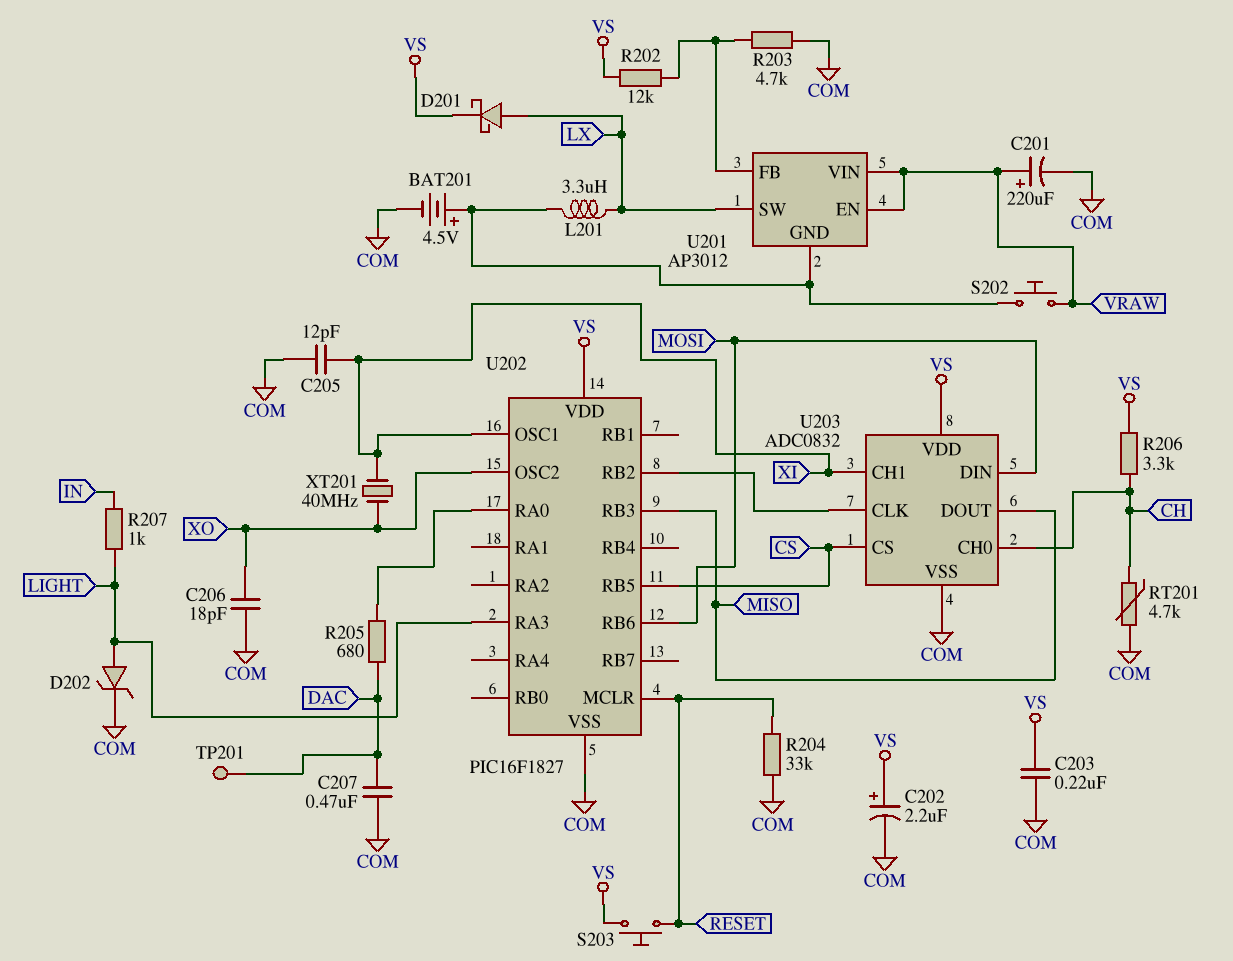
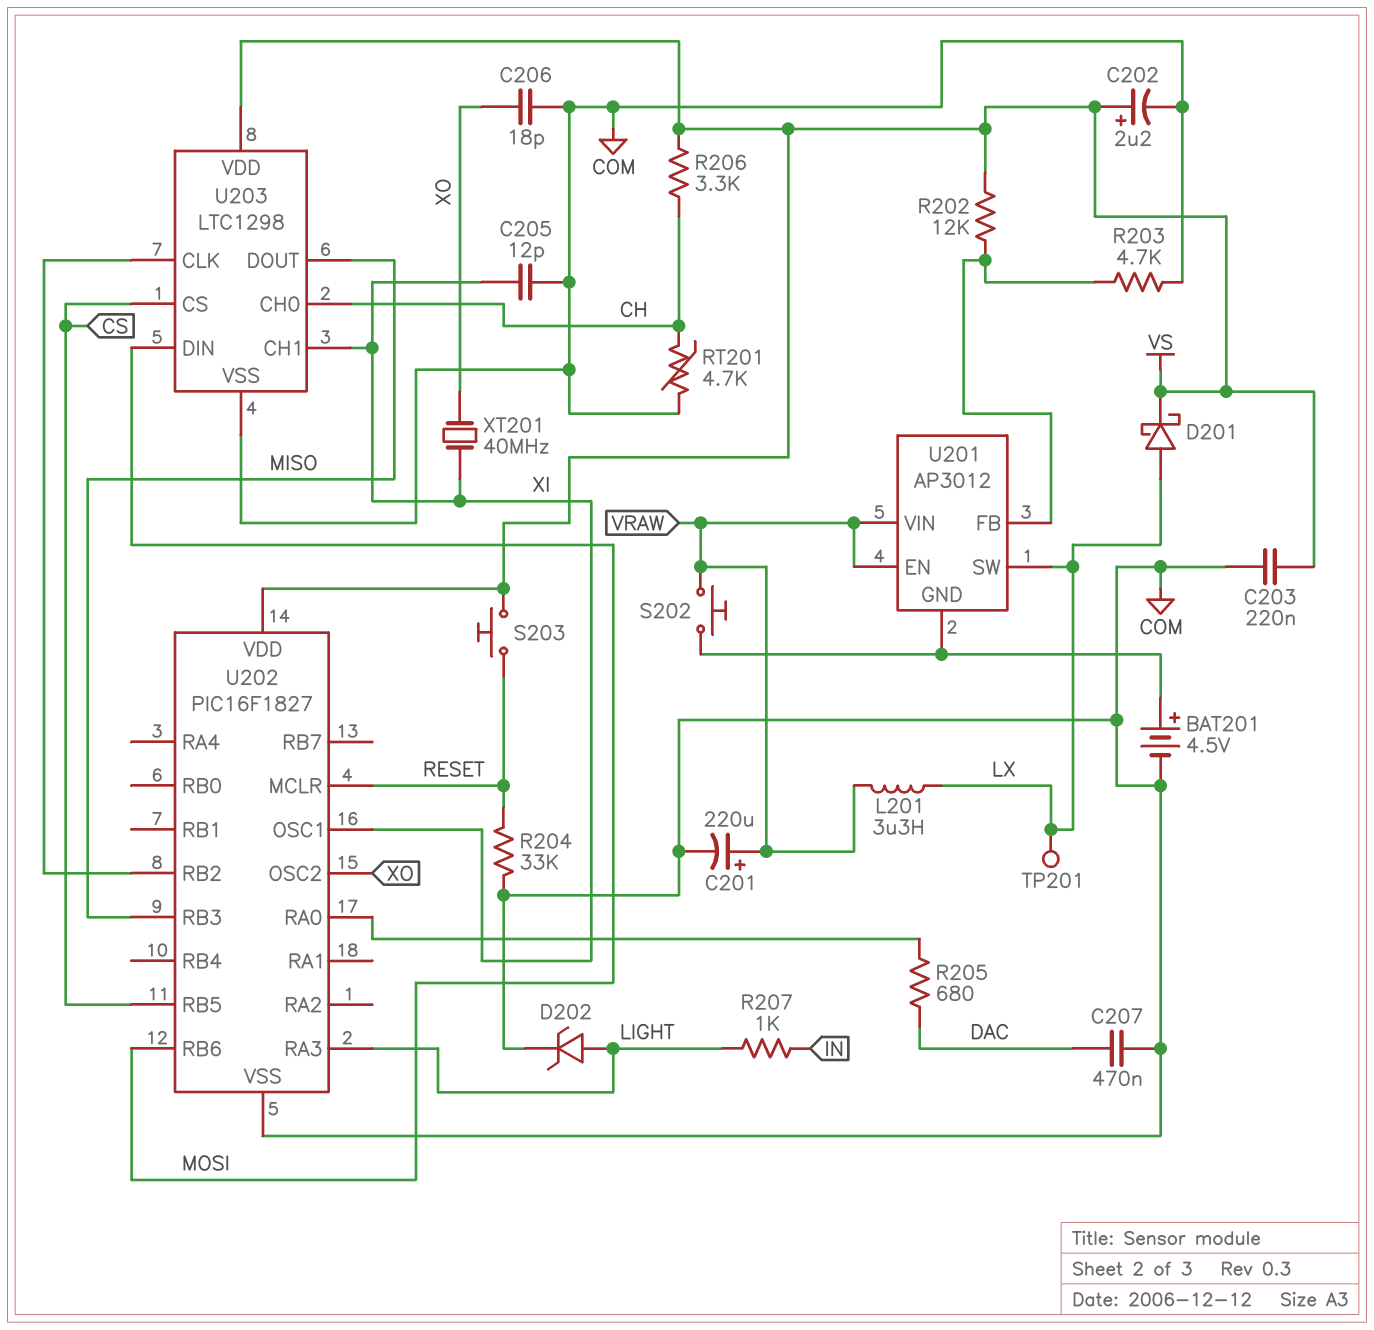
L201: 3.3uH (LX, U201/GND) -> 3.3uH (LX, VRAW)
TP201: test point (DAC) -> test point (LX)
U203: ADC0832 -> LTC1298

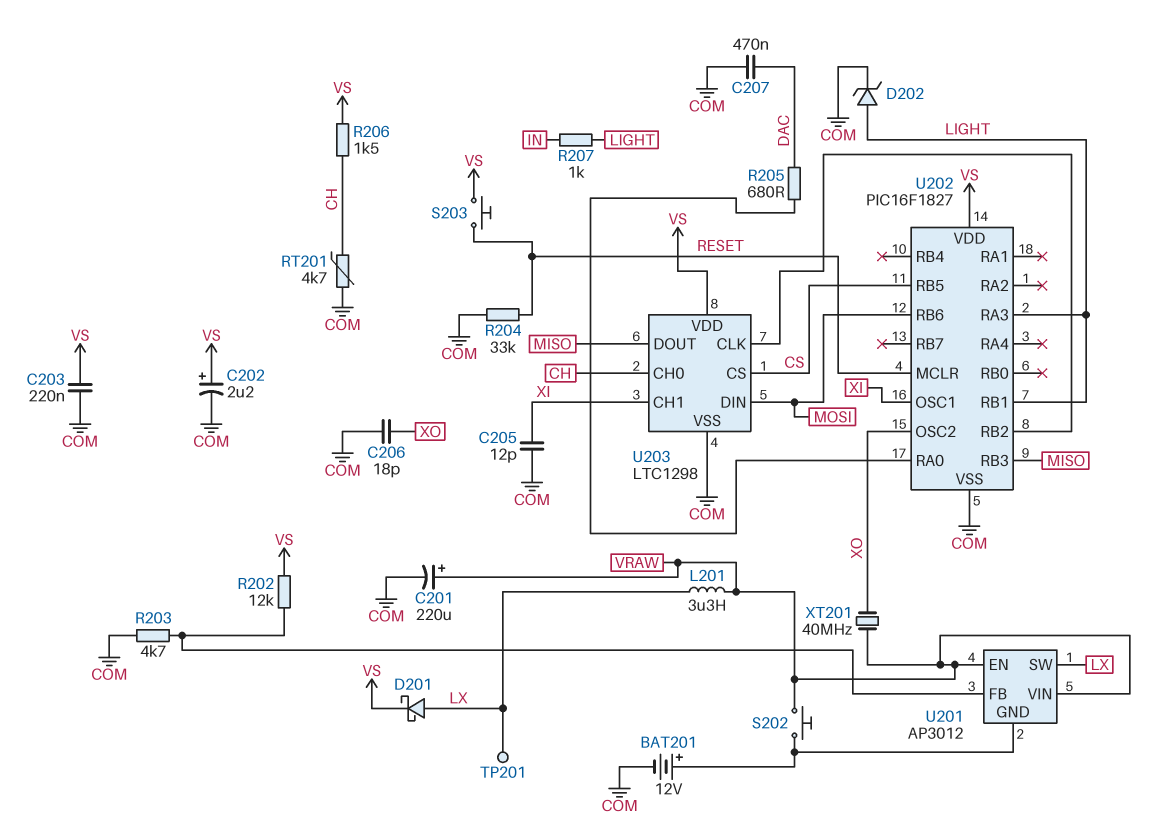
BAT201: 4.5V (plus U201/GND, minus COM) -> 12V (plus U201/GND, minus COM)
R206: 3.3k (CH, VS) -> 1.5k (CH, VS)
U202 pin RB1: none -> LIGHT
XT201: 40MHz (XI, XO) -> 40MHz (VRAW, XO)

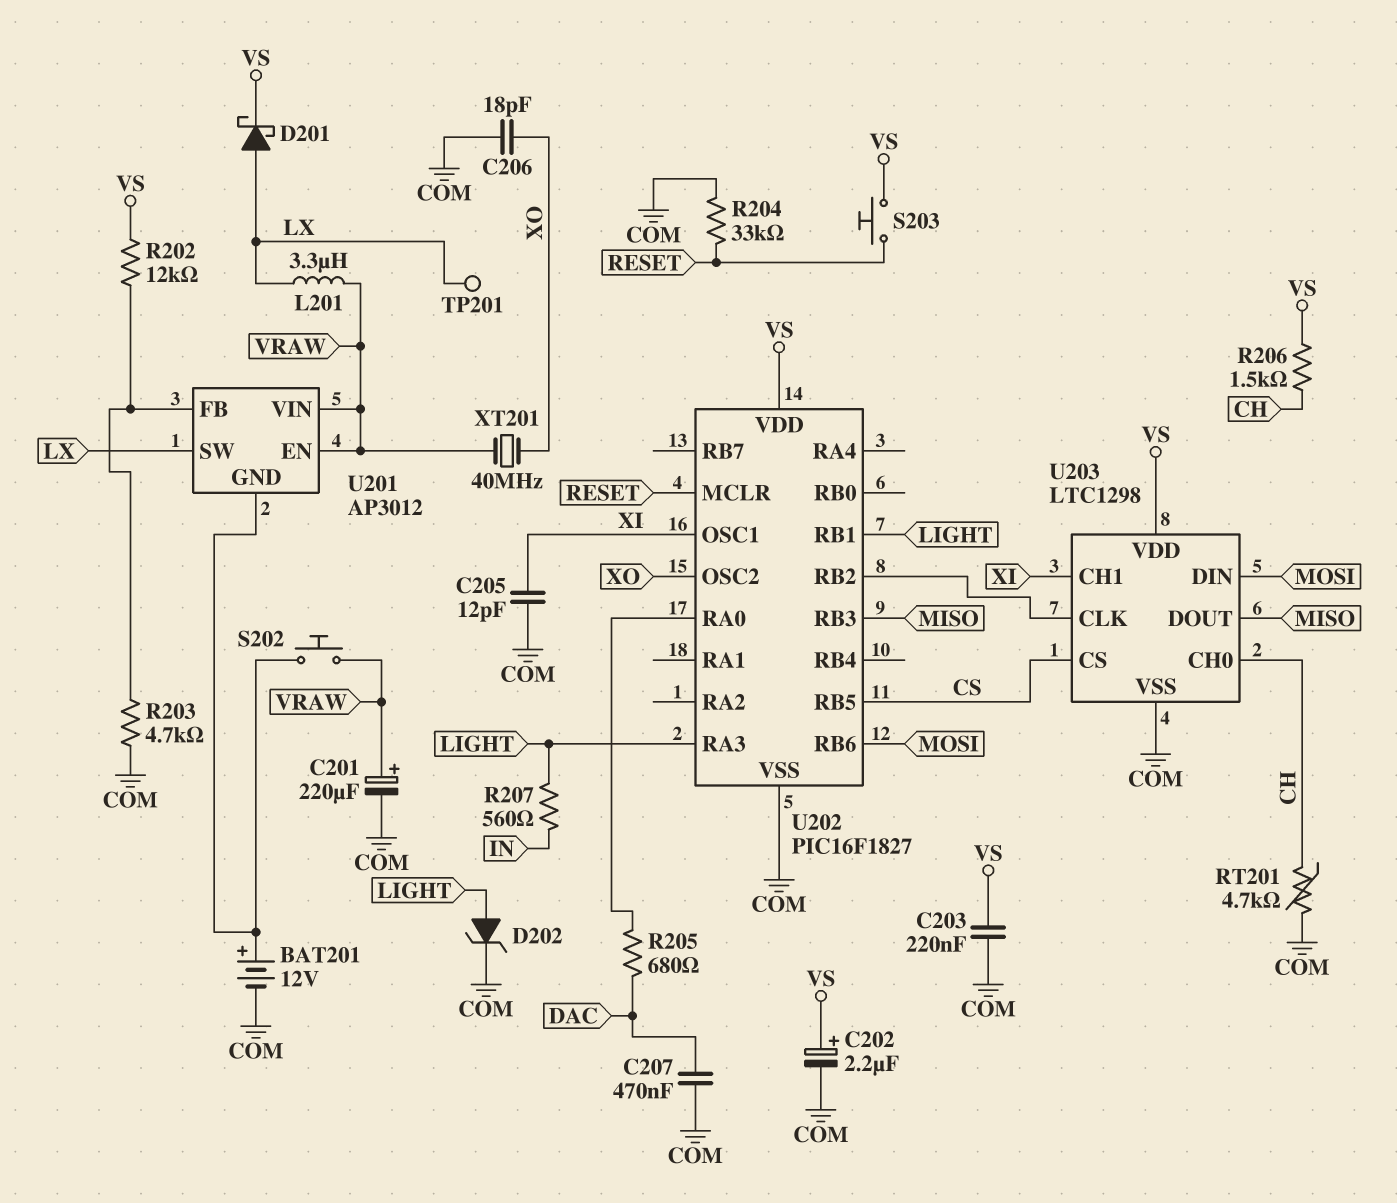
R207: 1k (IN, LIGHT) -> 560 (IN, LIGHT)

